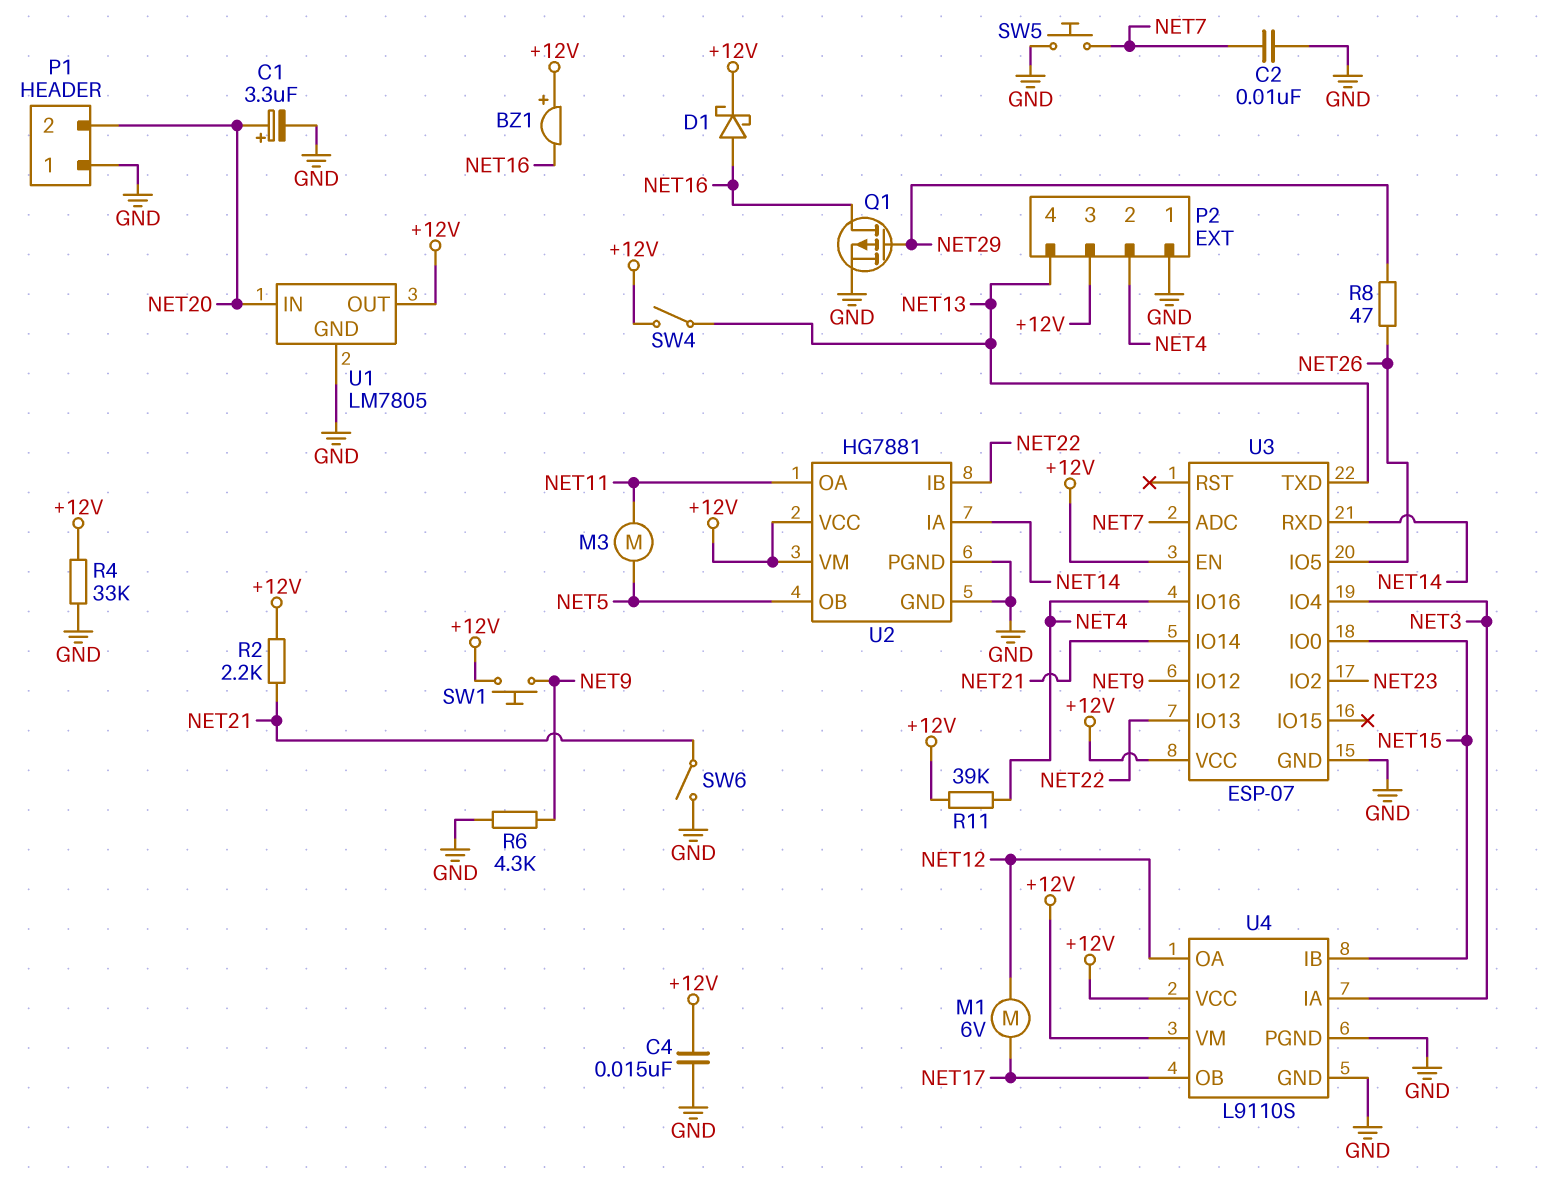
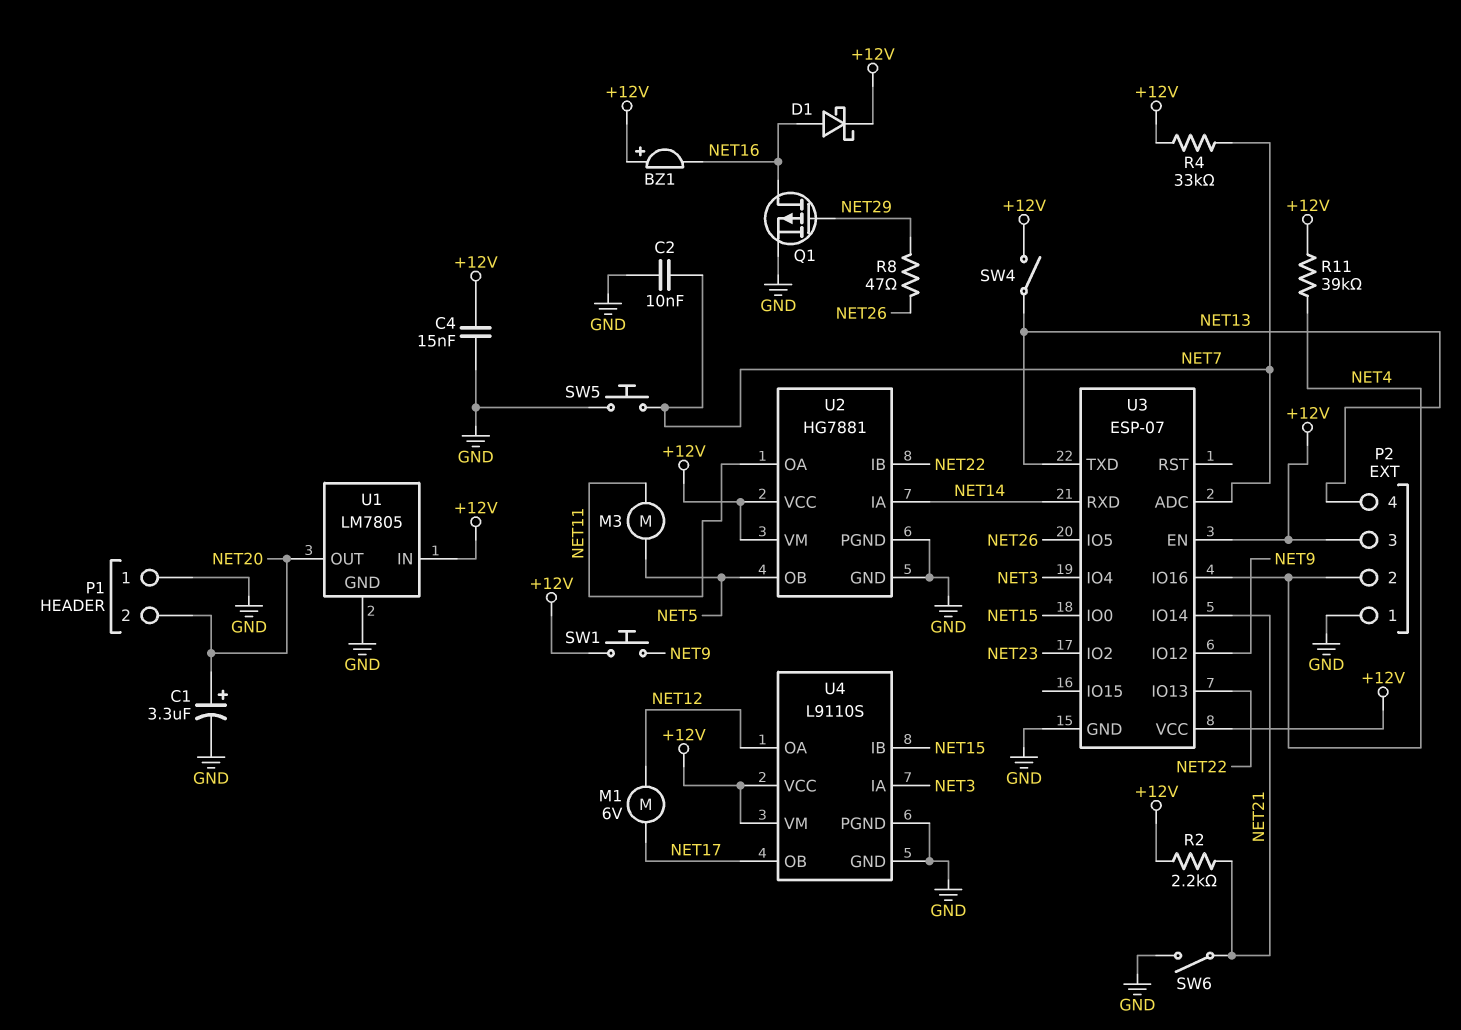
R4: 33k (+12V, GND) -> 33k (+12V, NET7)
R6: 4.3k (GND, NET9) -> none
U1 pin IN: NET20 -> +12V
U1 pin OUT: +12V -> NET20

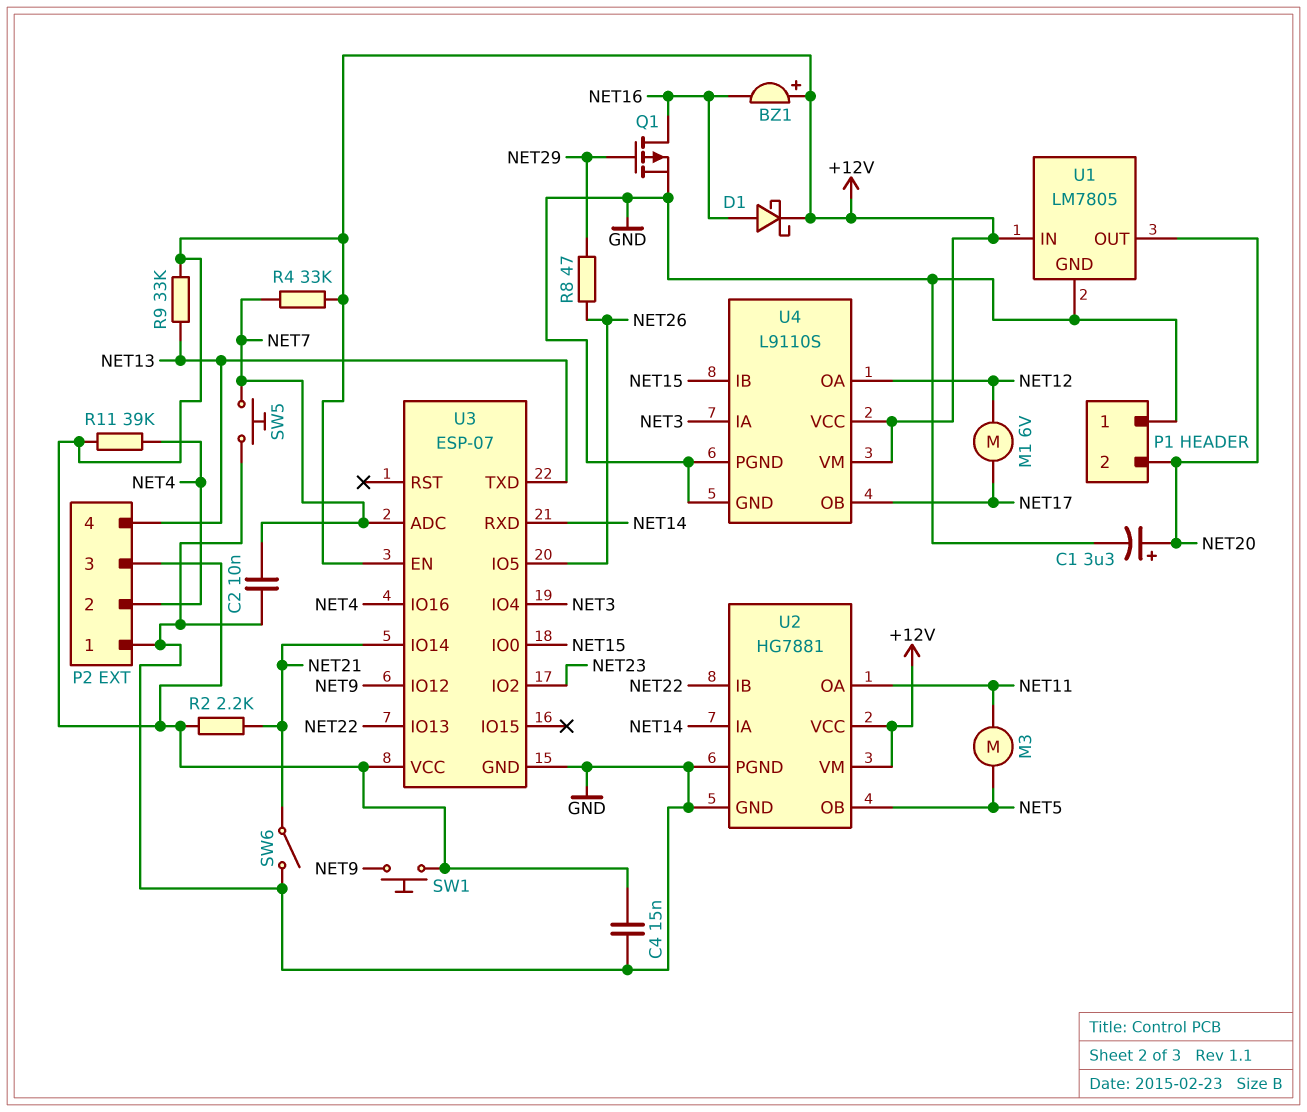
R9: none -> 33k (+12V, NET13)
SW4: switch (+12V, NET13) -> none

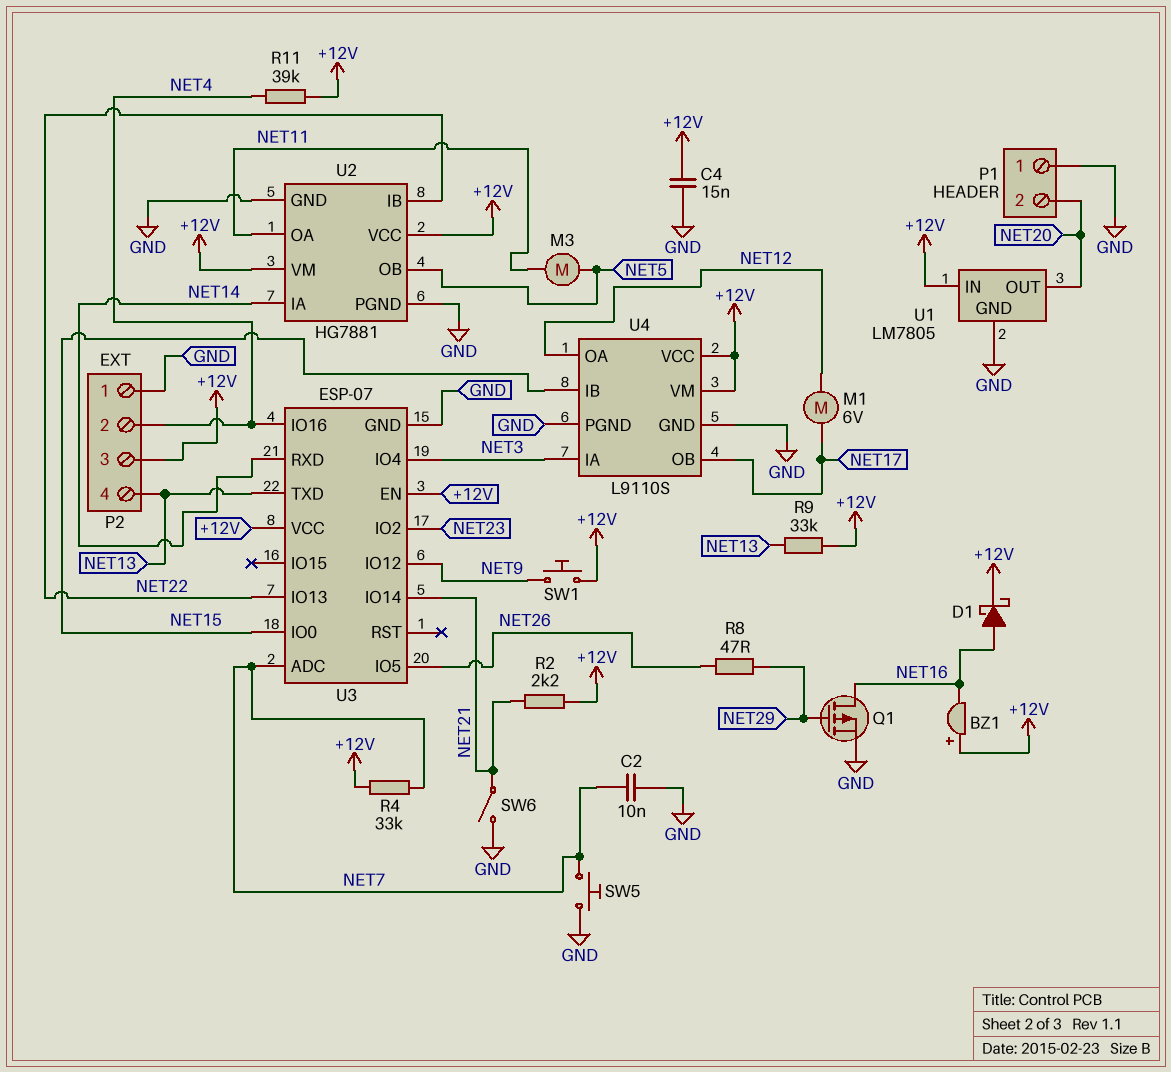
C1: 3.3uF (plus NET20, minus GND) -> none

